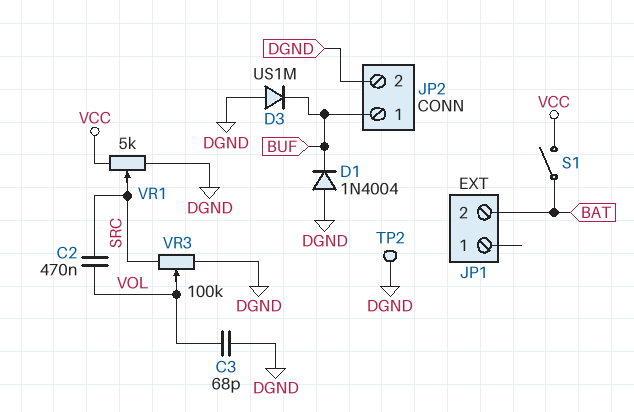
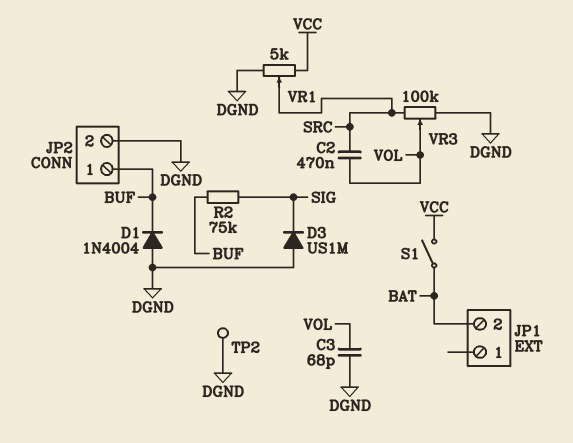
D3: diode US1M (A DGND, K BUF) -> diode US1M (A DGND, K SIG)
R2: none -> 75k (BUF, SIG)

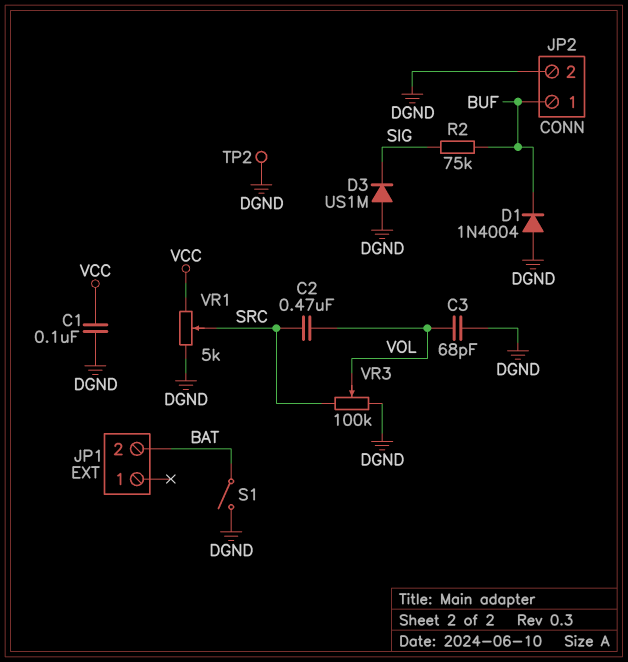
C1: none -> 100nF (DGND, VCC)
S1: switch (BAT, VCC) -> switch (BAT, DGND)

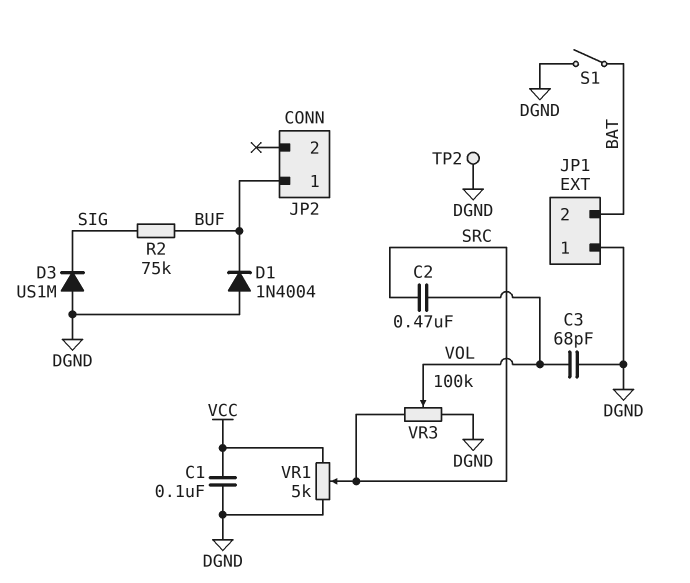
JP1 pin 1: none -> DGND
JP2 pin 2: DGND -> none

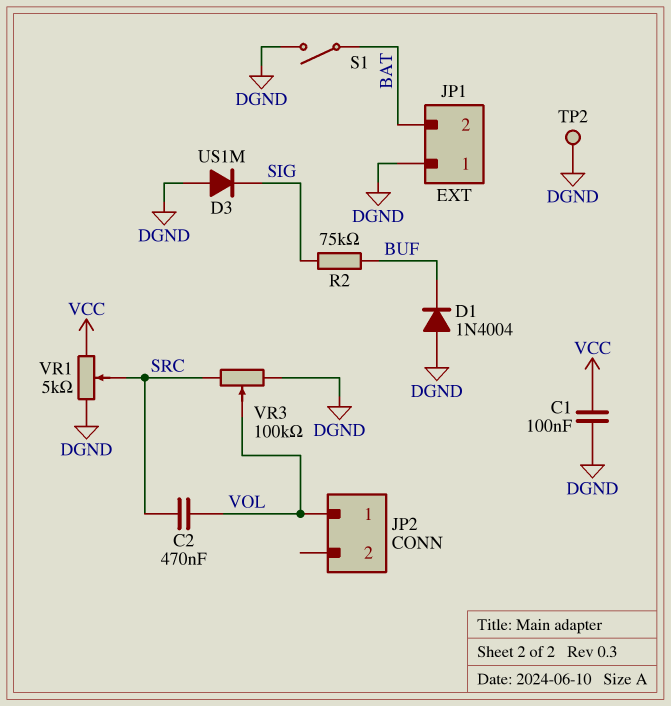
C3: 68pF (DGND, VOL) -> none
JP2 pin 1: BUF -> VOL

